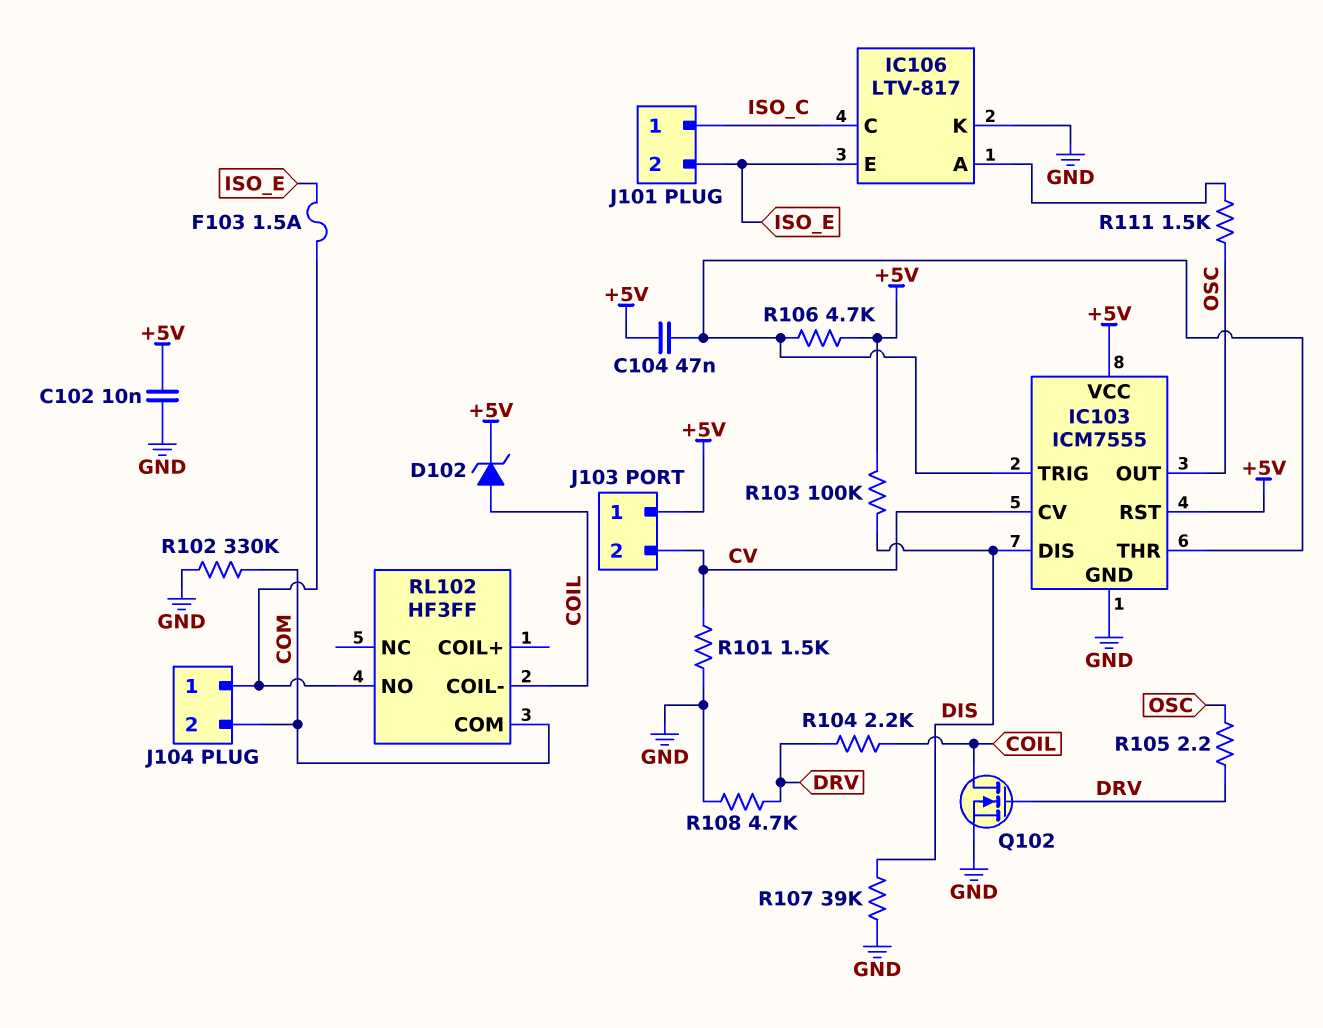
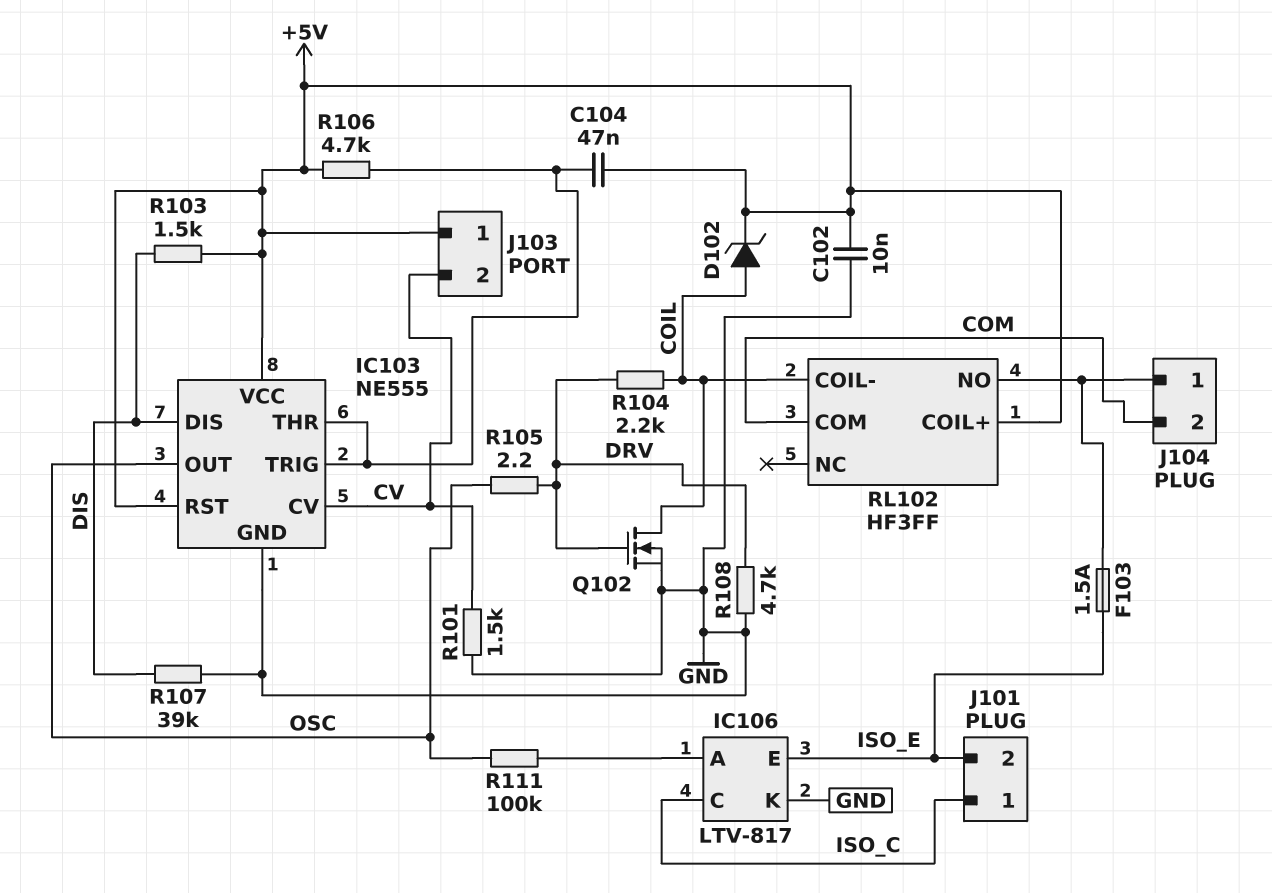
IC103: ICM7555 -> NE555
R102: 330k (COM, GND) -> none
R103: 100k (+5V, DIS) -> 1.5k (+5V, DIS)
R111: 1.5k (IC106/A, OSC) -> 100k (IC106/A, OSC)
RL102 pin COIL+: none -> +5V

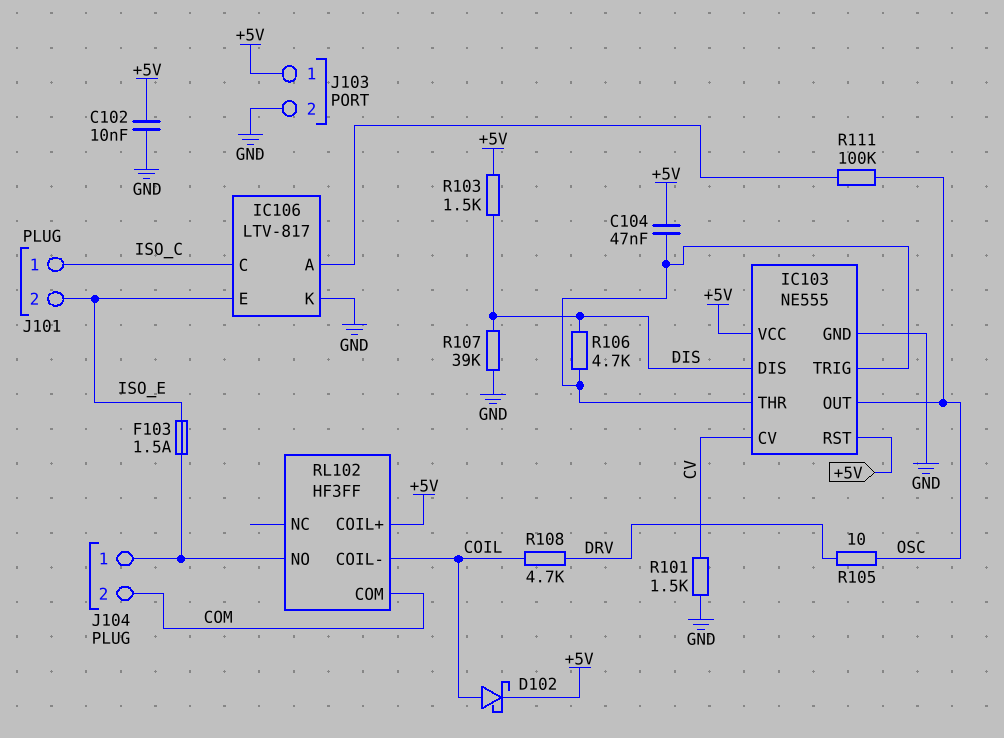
D102: zener (A COIL, K +5V) -> schottky (A COIL, K +5V)
J103 pin 2: CV -> GND
Q102: NMOS (G DRV, D COIL, S GND) -> none
R104: 2.2k (COIL, DRV) -> none
R105: 2.2 (DRV, OSC) -> 10 (DRV, OSC)
R106: 4.7k (+5V, IC103/THR) -> 4.7k (DIS, IC103/THR)
R108: 4.7k (DRV, GND) -> 4.7k (COIL, DRV)

